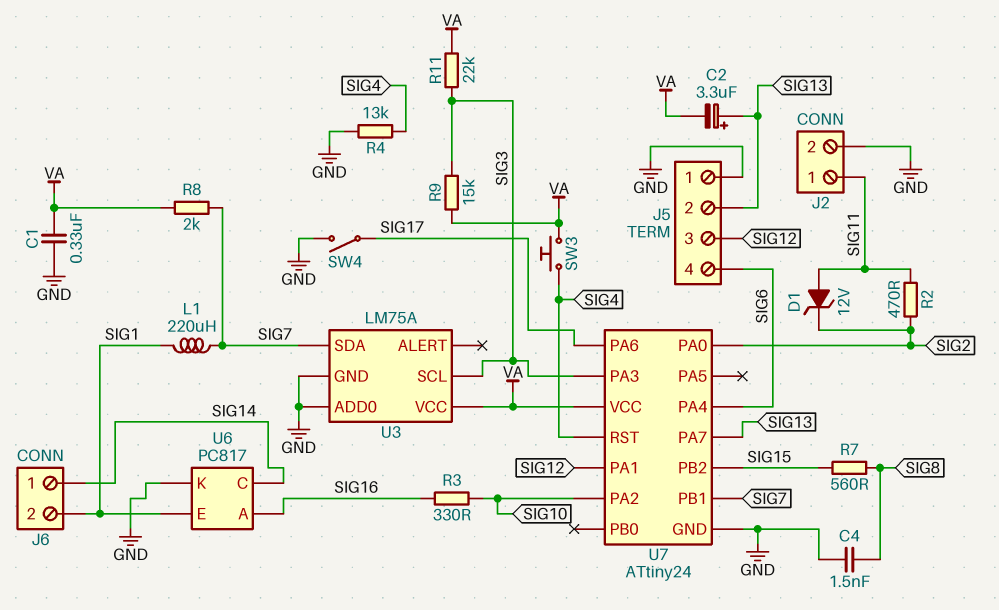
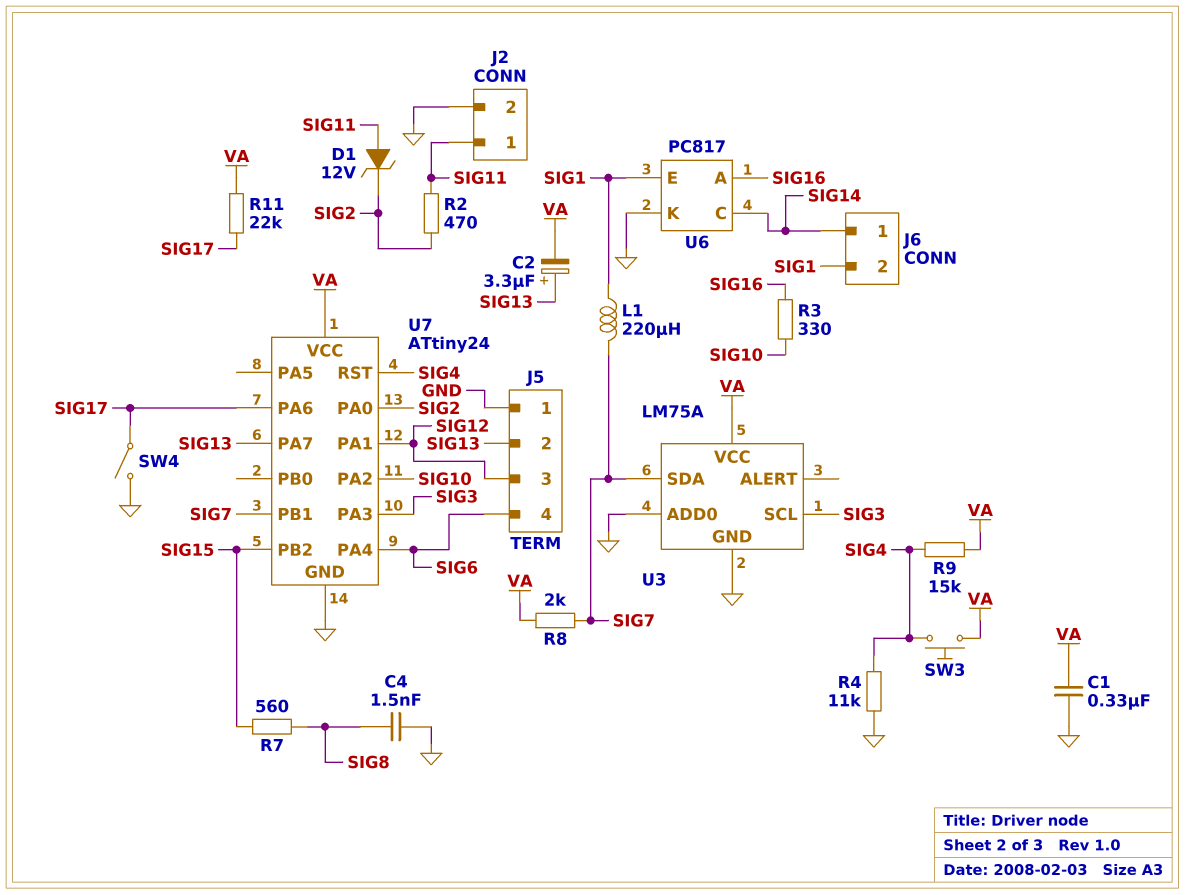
R4: 13k (GND, SIG4) -> 11k (GND, SIG4)
R9: 15k (SIG3, VA) -> 15k (SIG4, VA)
R11: 22k (SIG3, VA) -> 22k (SIG17, VA)

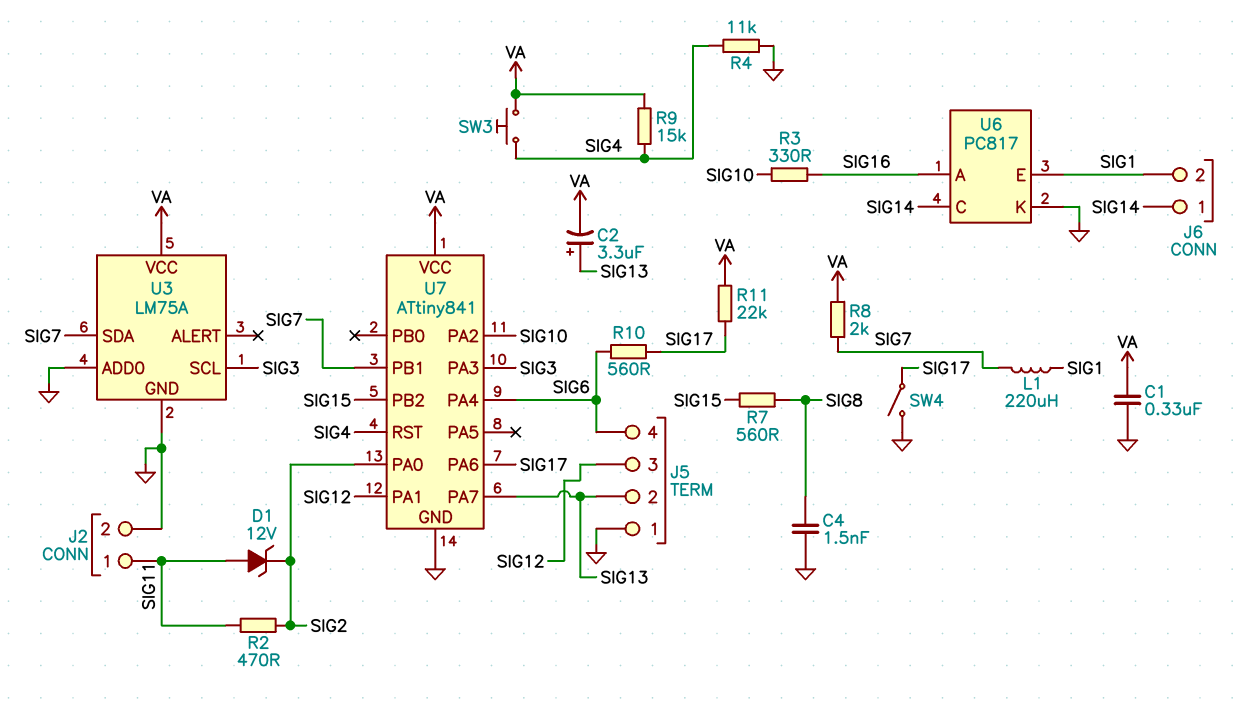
R10: none -> 560 (SIG6, SIG17)
U7: ATtiny24 -> ATtiny841

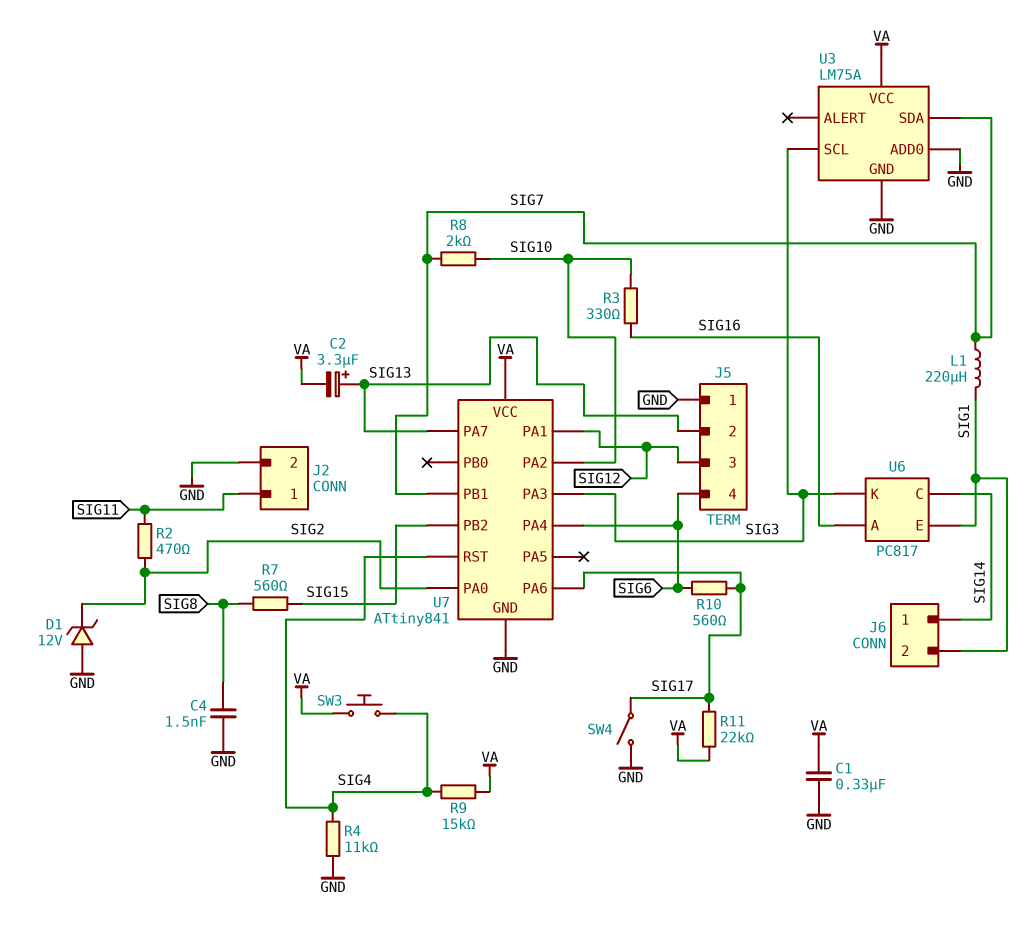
D1: zener 12V (A SIG11, K SIG2) -> zener 12V (A GND, K SIG2)
R8: 2k (SIG7, VA) -> 2k (SIG7, SIG10)
U6 pin K: GND -> SIG3

